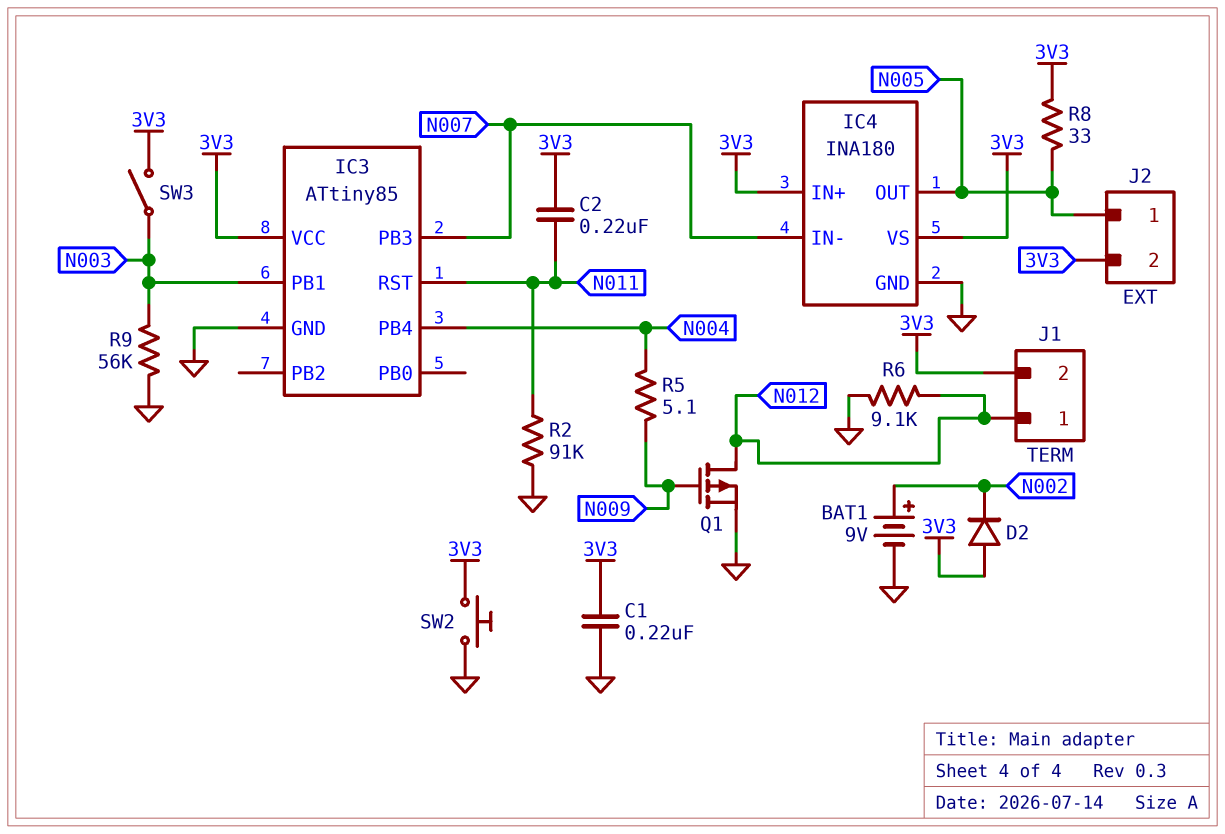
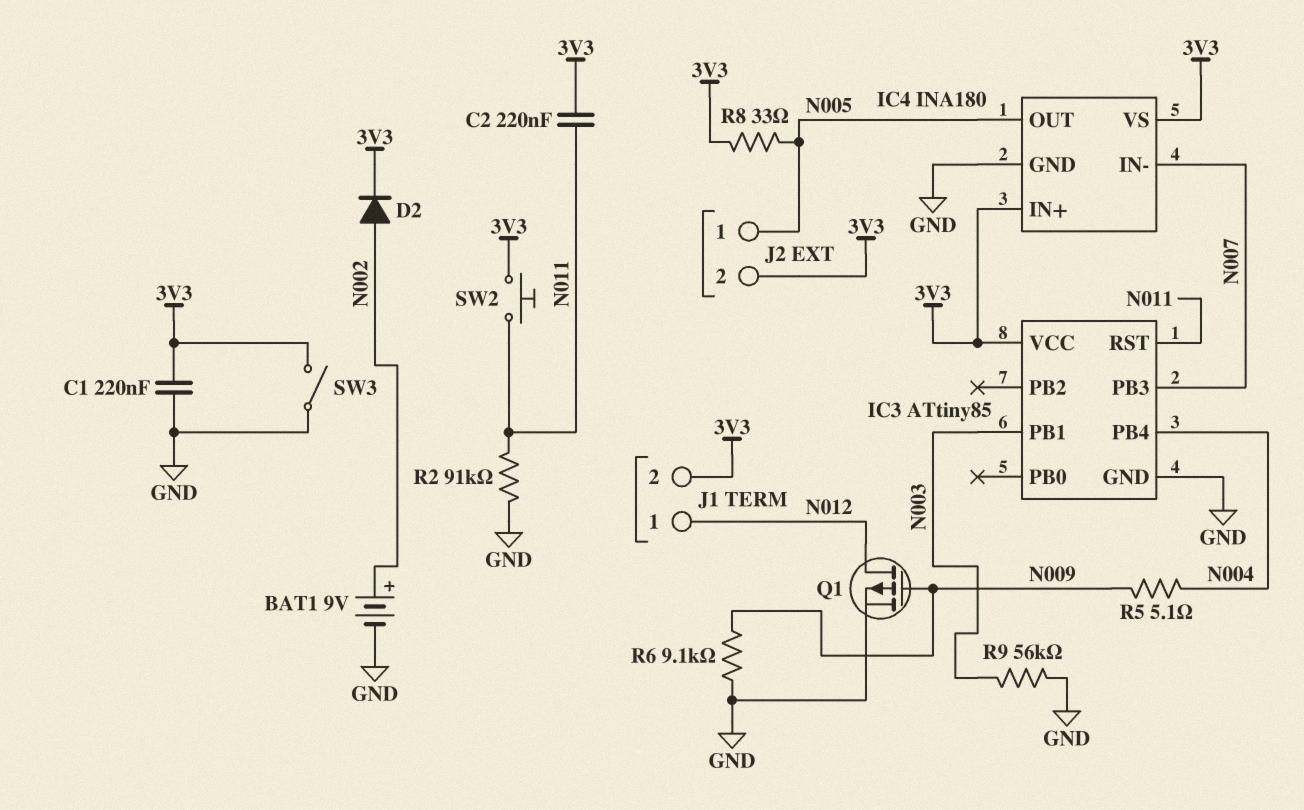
D2: diode (A 3V3, K N002) -> diode (A N002, K 3V3)
R6: 9.1k (GND, N012) -> 9.1k (GND, N009)
SW2: button (3V3, GND) -> button (3V3, N011)
SW3: switch (3V3, N003) -> switch (3V3, GND)

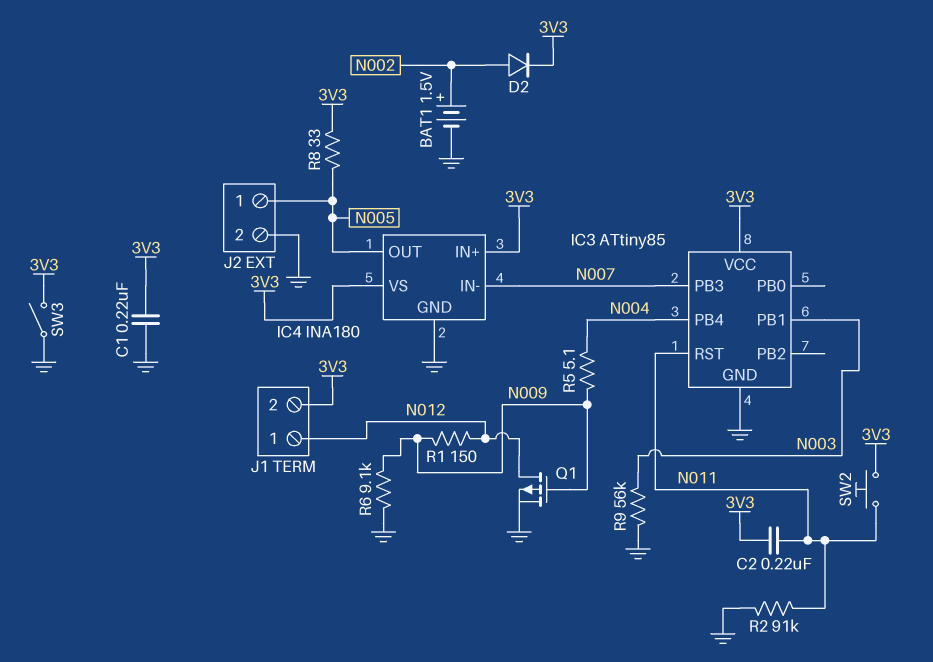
BAT1: 9V (plus N002, minus GND) -> 1.5V (plus N002, minus GND)
J2 pin 2: 3V3 -> GND
R1: none -> 150 (N009, N012)

